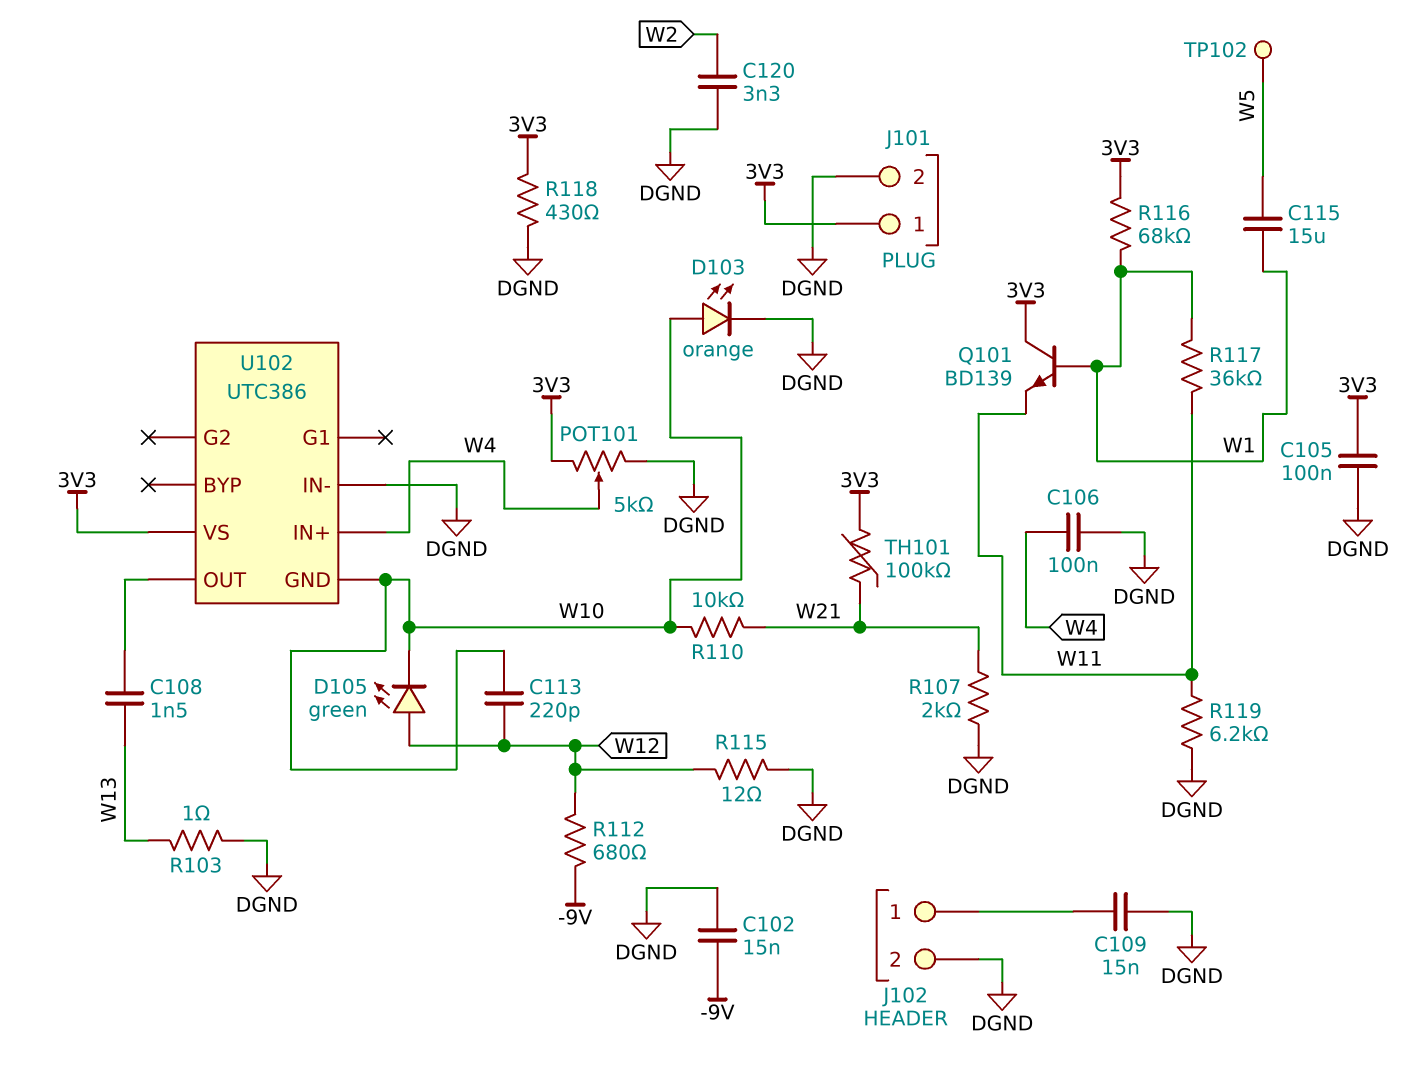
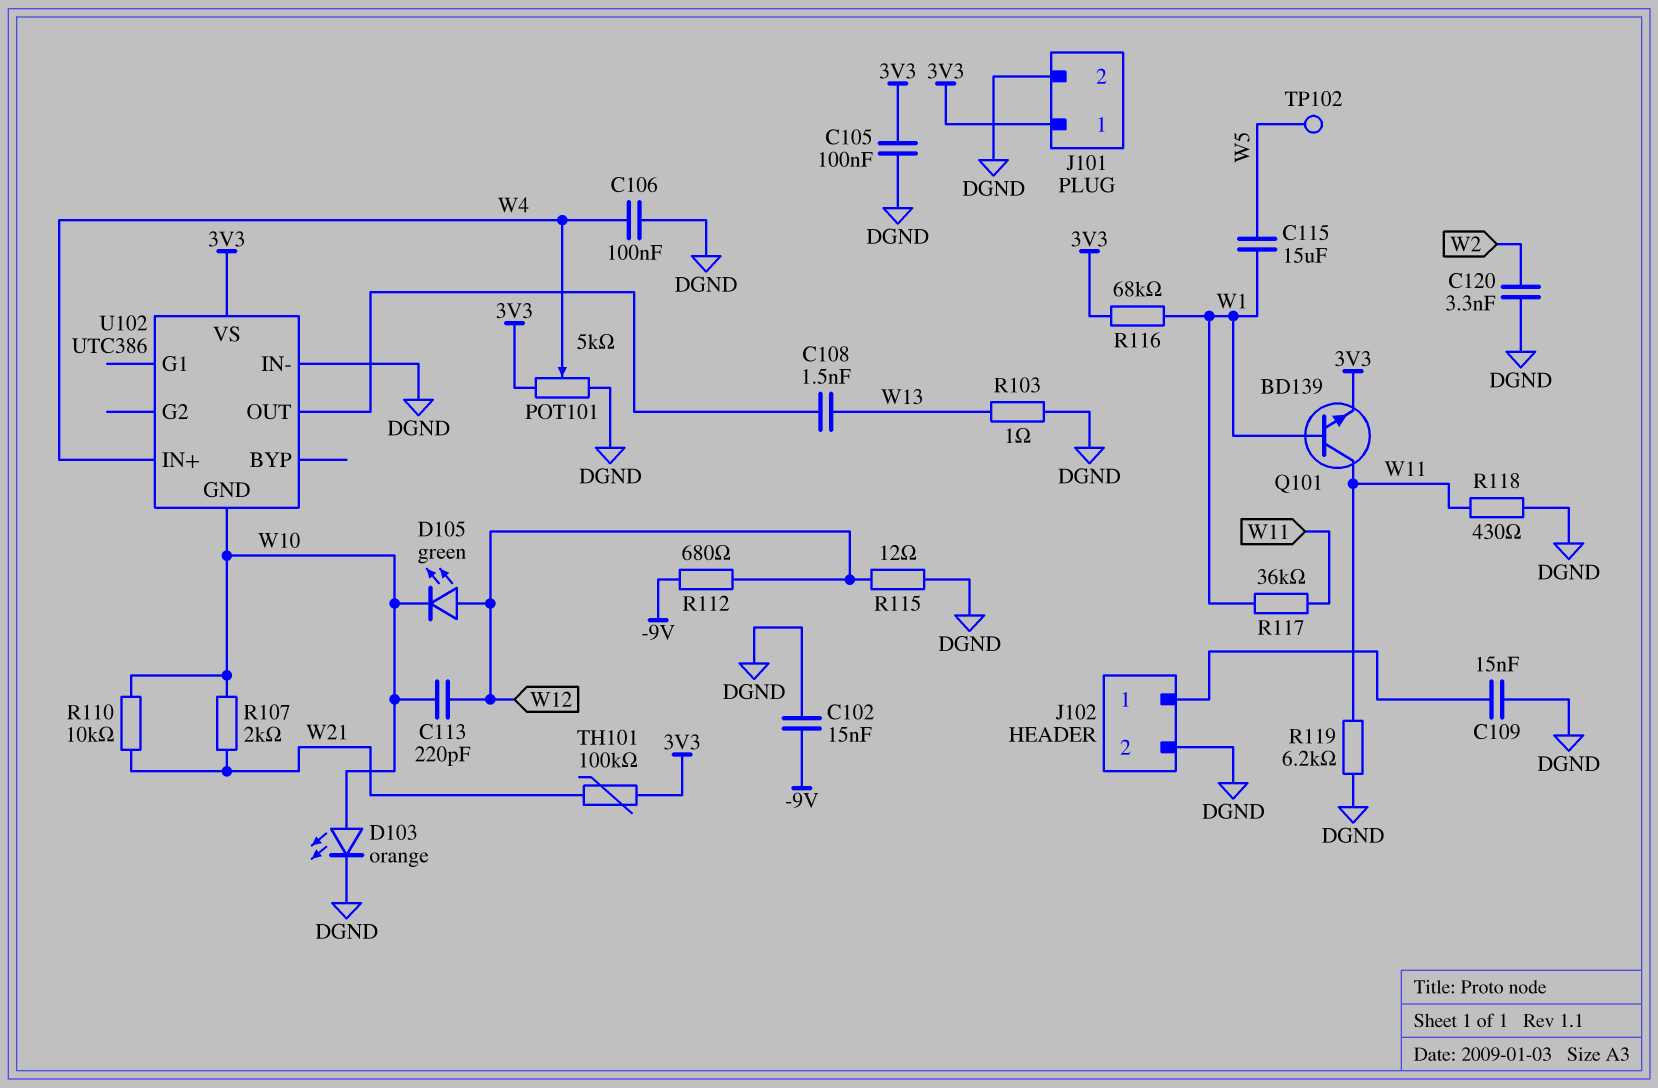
Q101: NPN BD139 (B W1, C 3V3, E W11) -> NPN BD139 (B W1, C W11, E 3V3)
R107: 2k (DGND, W21) -> 2k (W10, W21)
R118: 430 (3V3, DGND) -> 430 (DGND, W11)

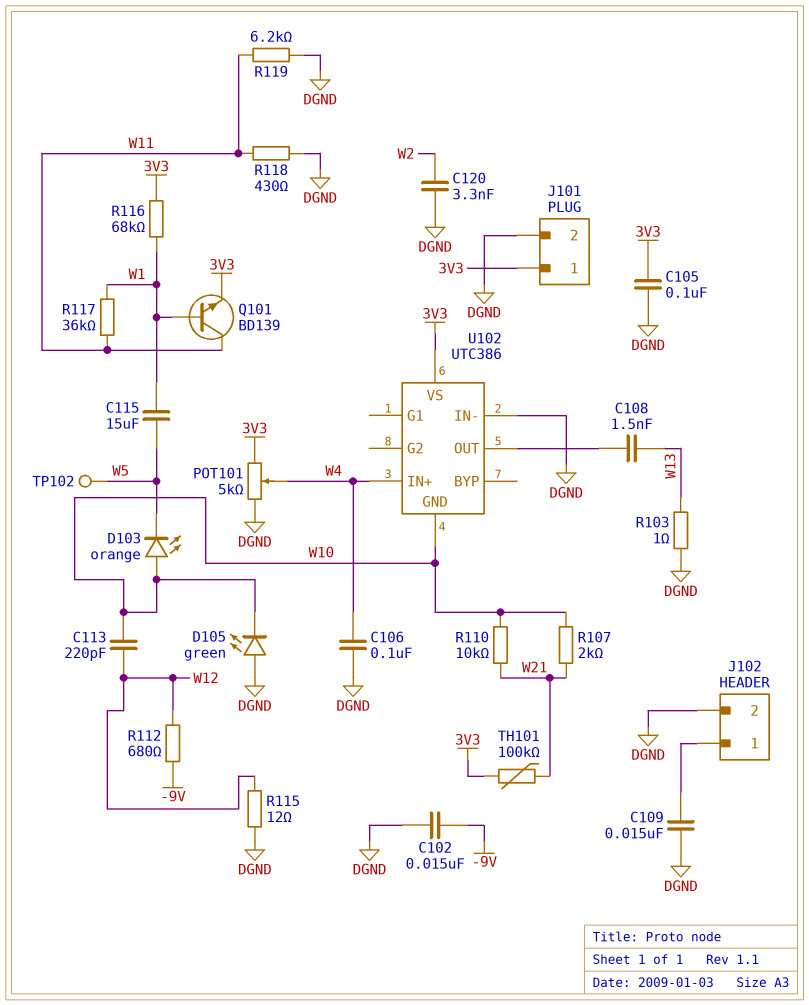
D103: LED orange (A W10, K DGND) -> LED orange (A W10, K W5)
D105: LED green (A W12, K W10) -> LED green (A DGND, K W10)

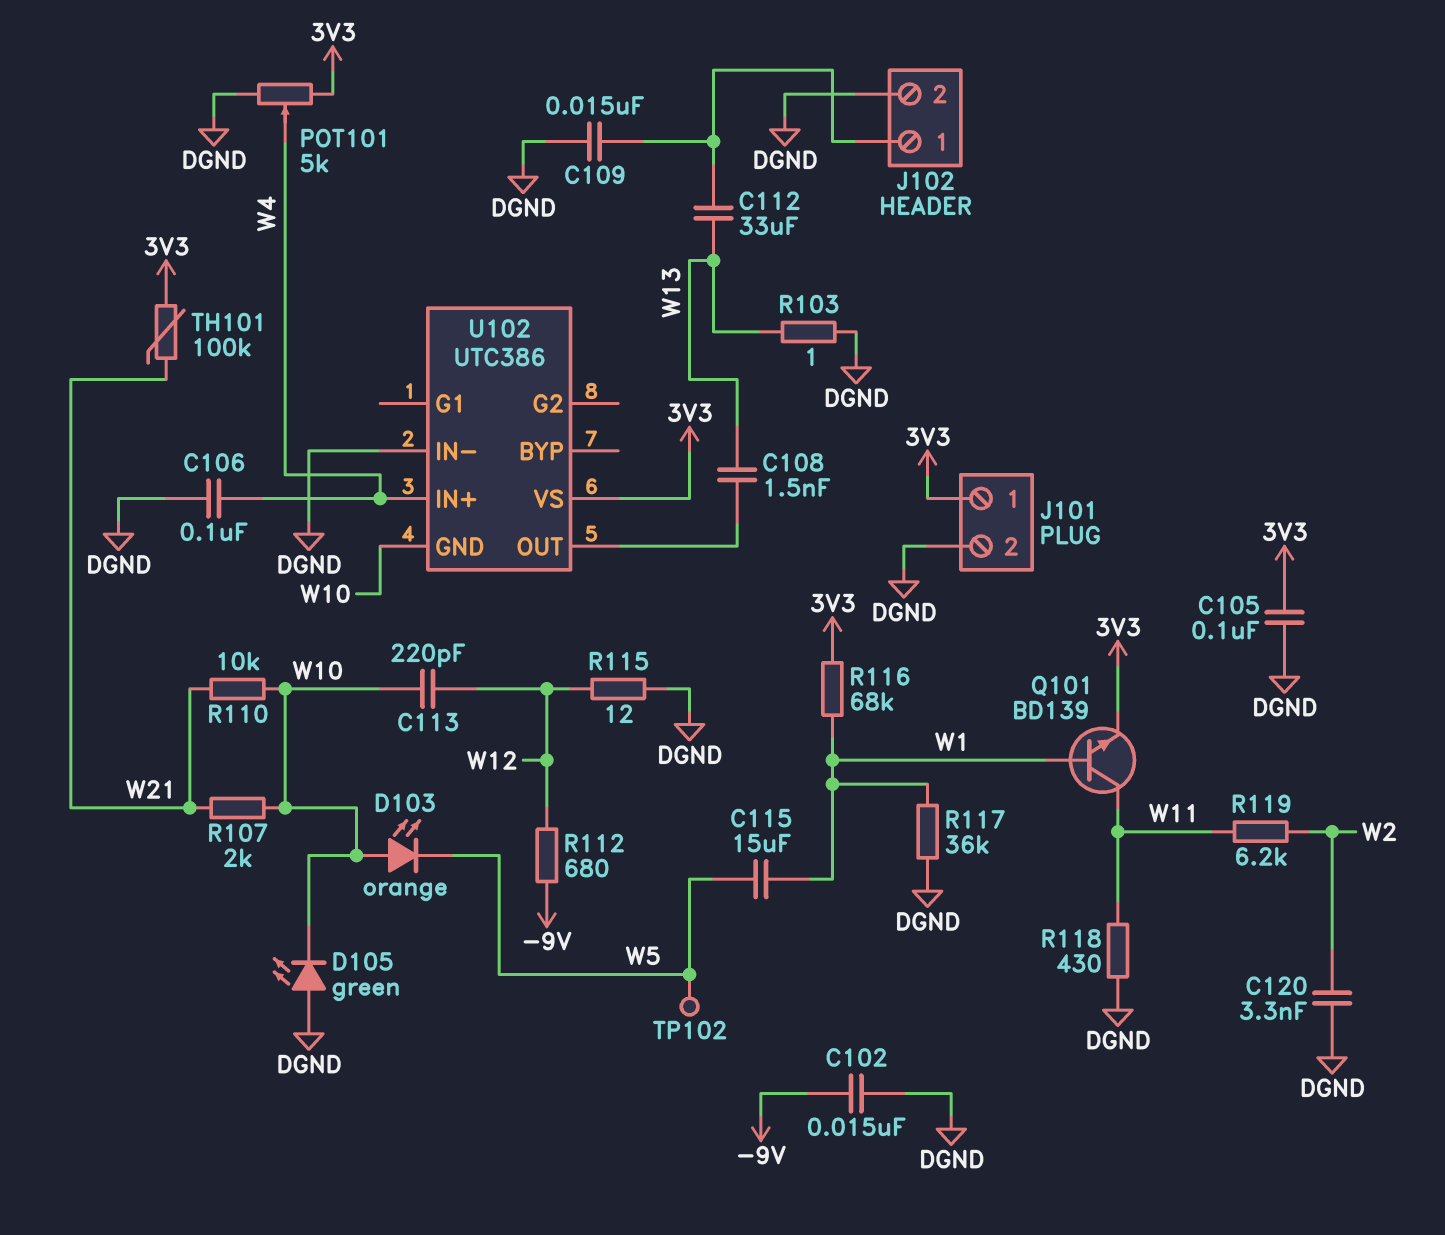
C112: none -> 33uF (J102/1, W13)
R117: 36k (W1, W11) -> 36k (DGND, W1)
R119: 6.2k (DGND, W11) -> 6.2k (W2, W11)

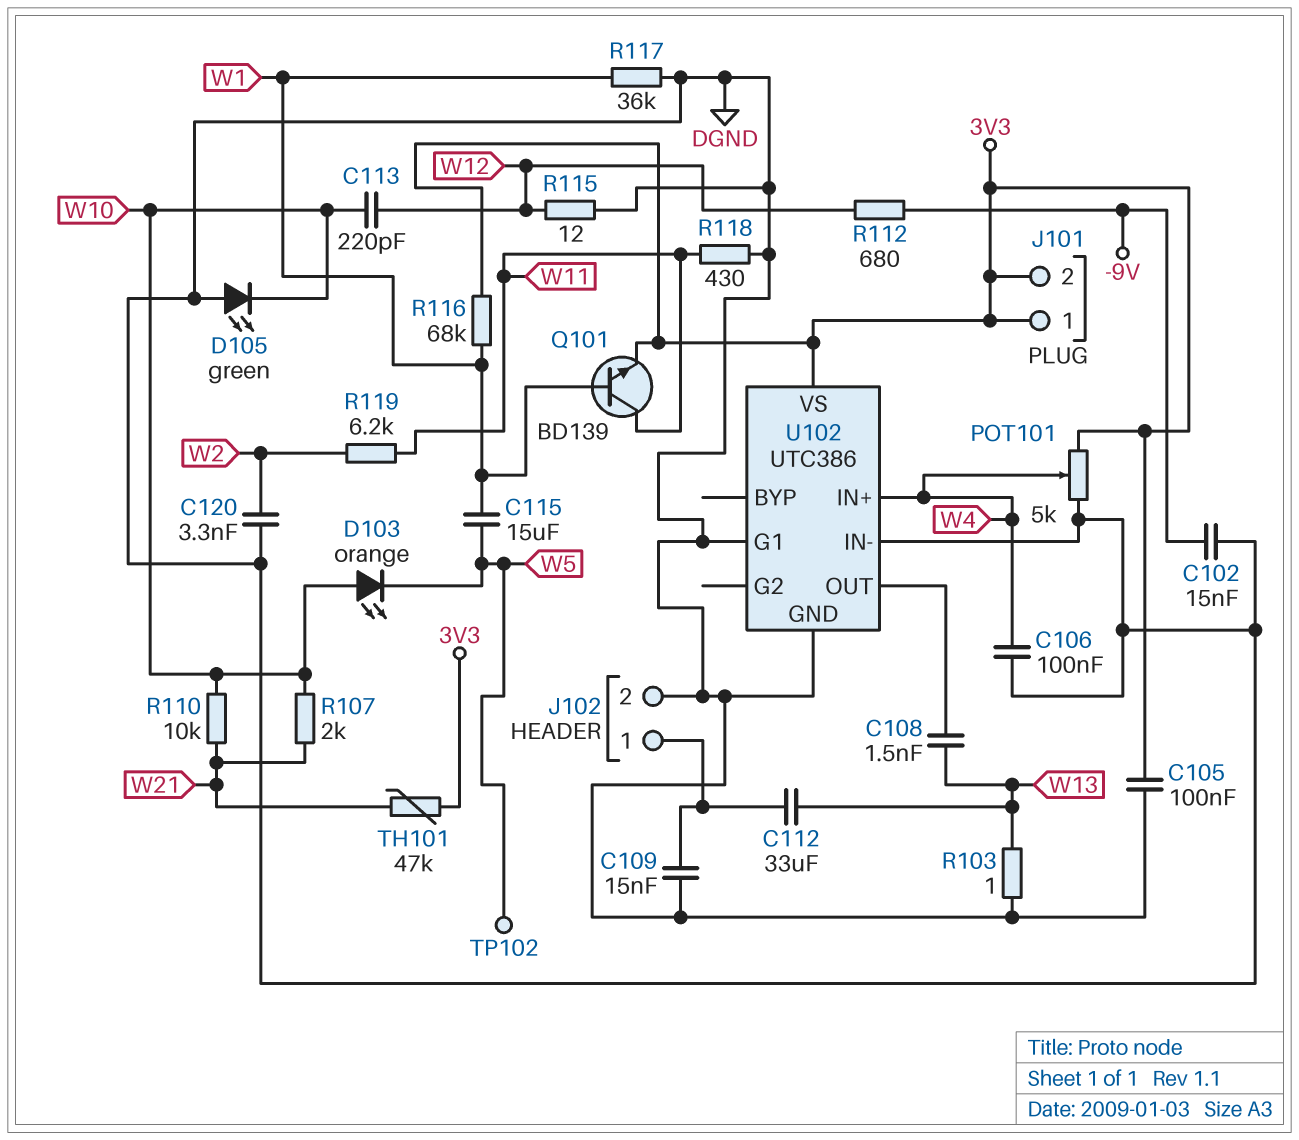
J101 pin 2: DGND -> 3V3
TH101: 100k (3V3, W21) -> 47k (3V3, W21)
U102 pin G1: none -> DGND
U102 pin GND: W10 -> DGND

